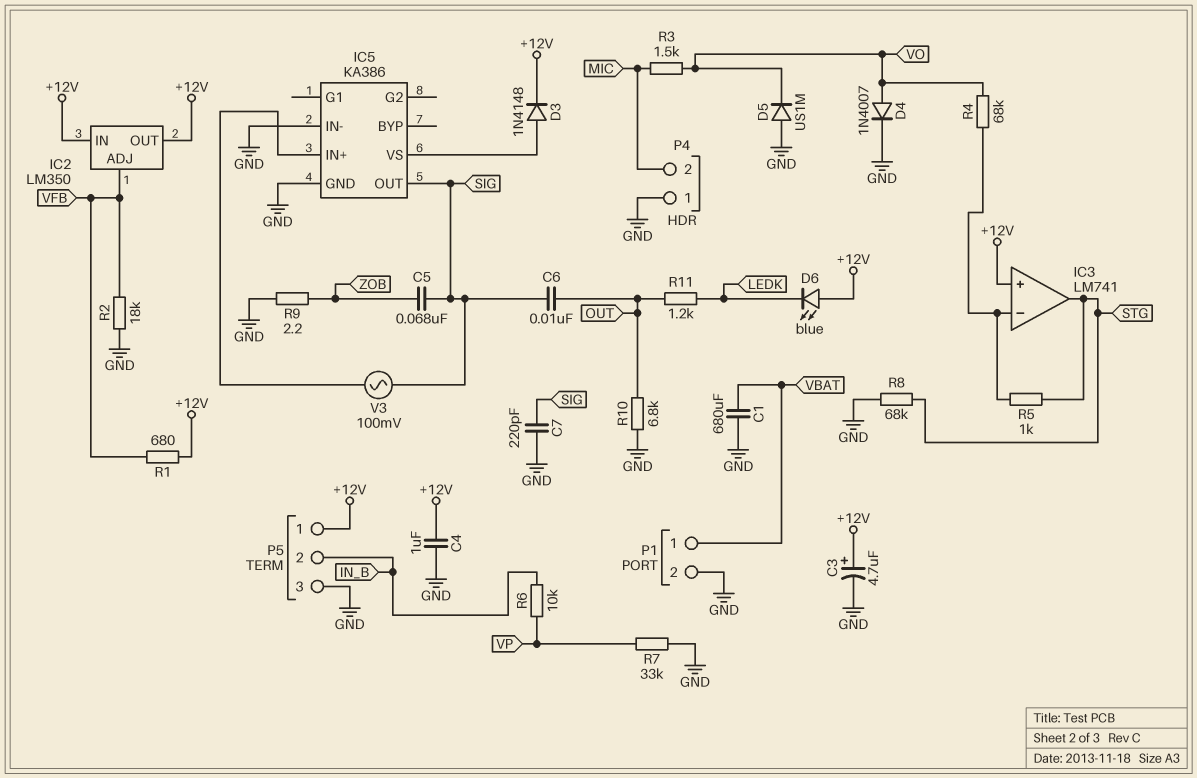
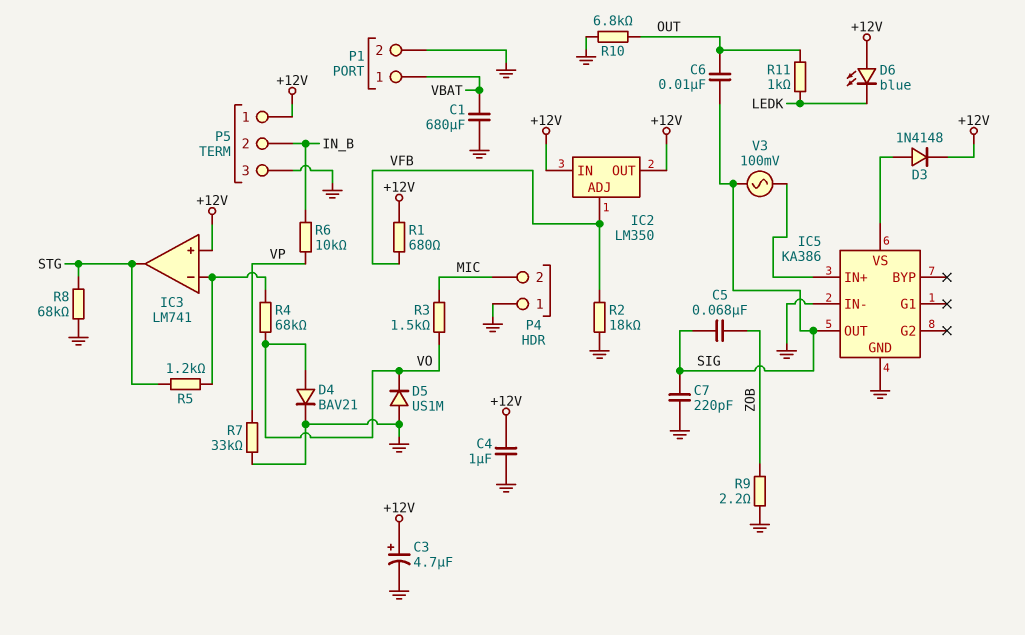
D4: diode 1N4007 (A VO, K GND) -> diode BAV21 (A VO, K GND)
R5: 1k (IC3/in-, STG) -> 1.2k (IC3/in-, STG)
R11: 1.2k (LEDK, OUT) -> 1k (LEDK, OUT)

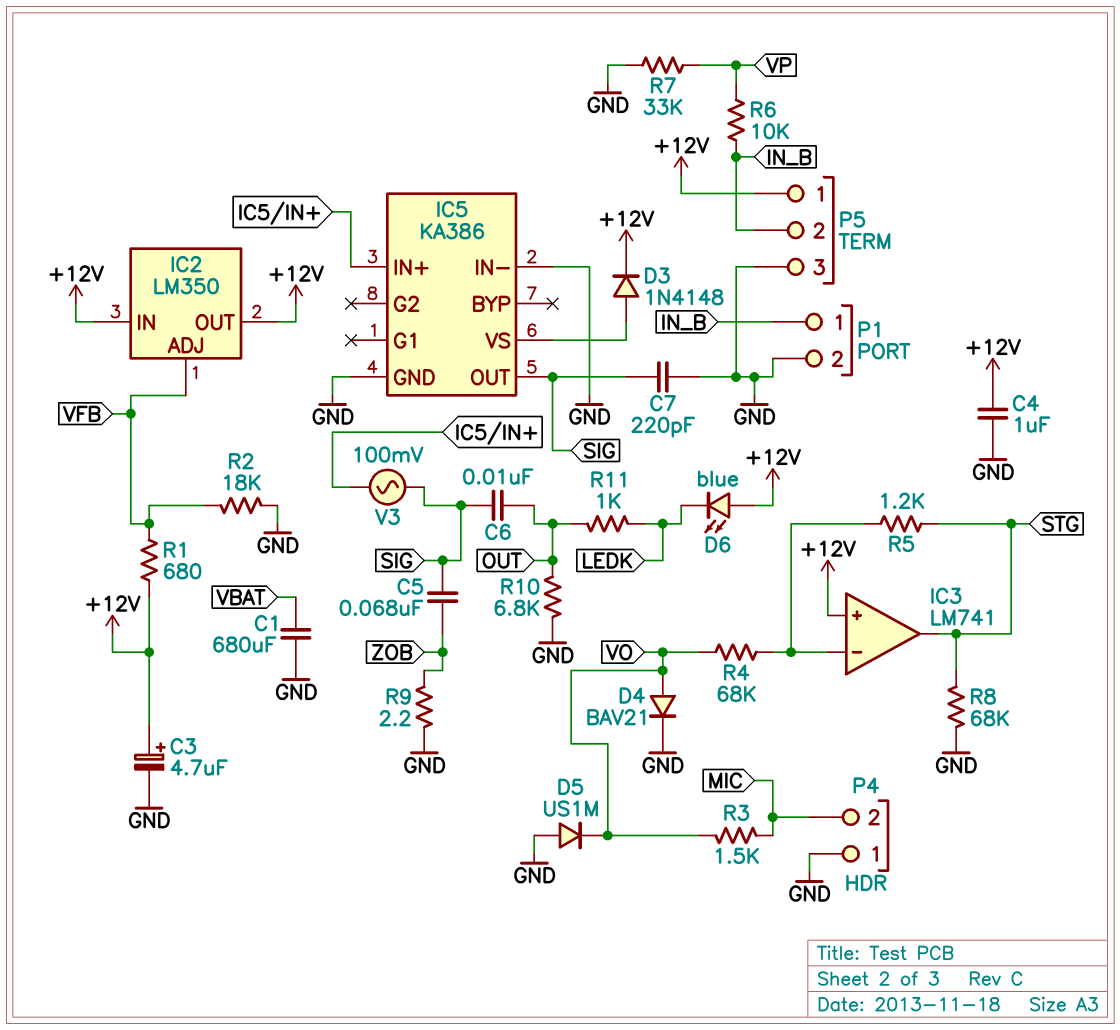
P1 pin 1: VBAT -> IN_B

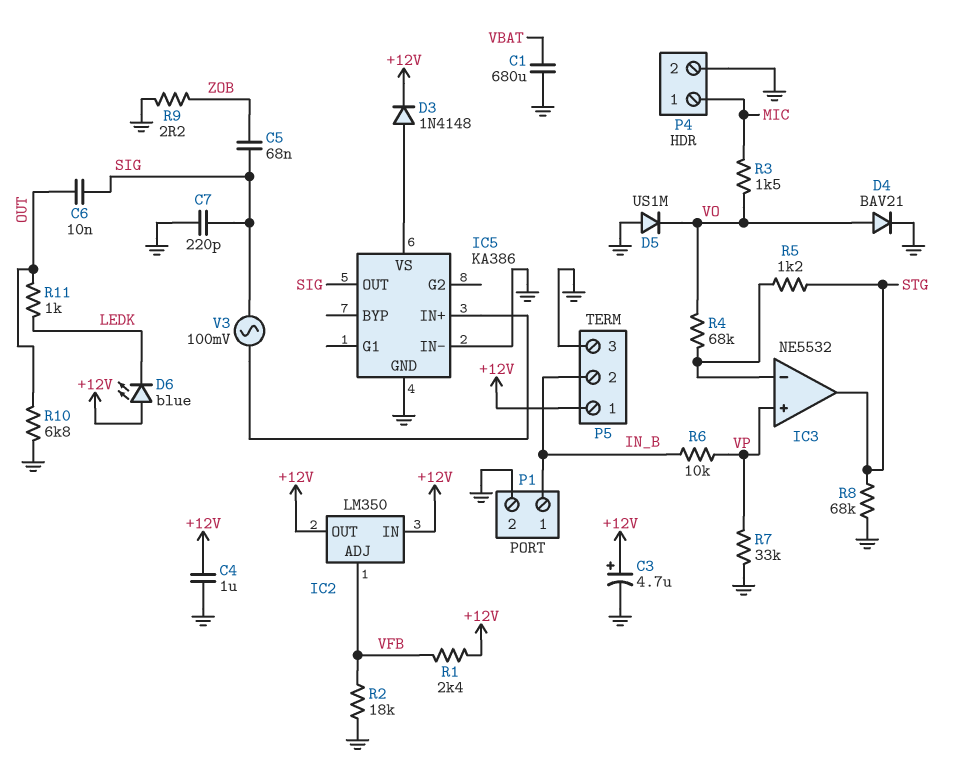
IC3: LM741 -> NE5532
IC3 pin in+: +12V -> VP
P4 pin 1: GND -> MIC
P4 pin 2: MIC -> GND
R1: 680 (+12V, VFB) -> 2.4k (+12V, VFB)

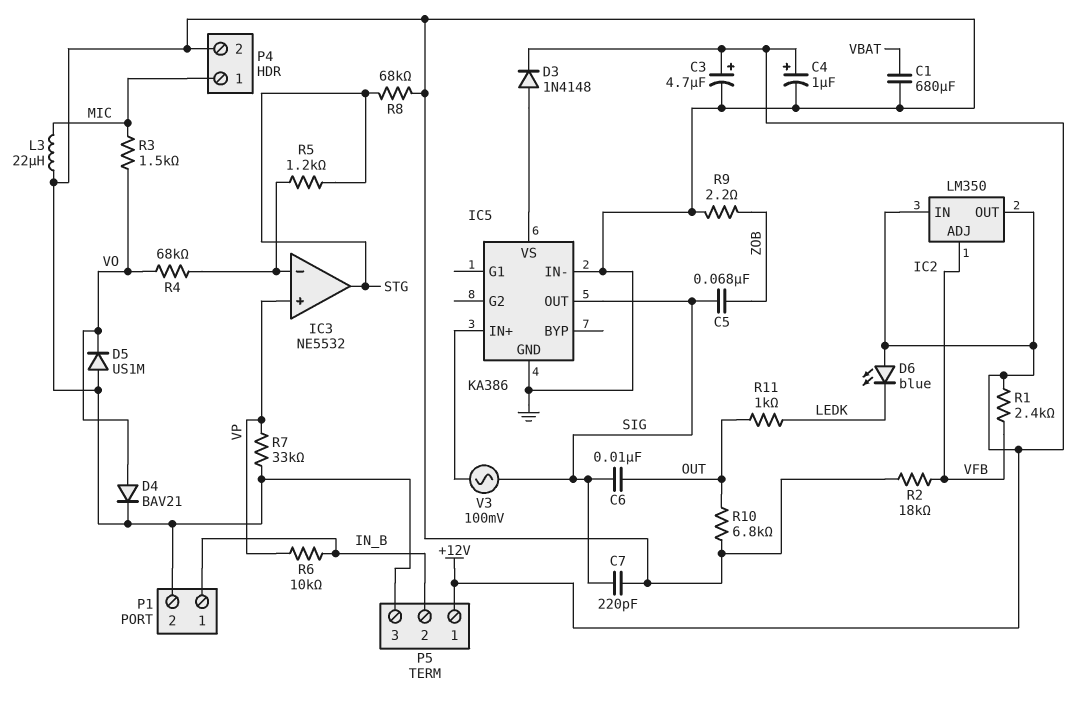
C4: 1uF (+12V, GND) -> 1uF (plus +12V, minus GND)
L3: none -> 22uH (GND, MIC)

